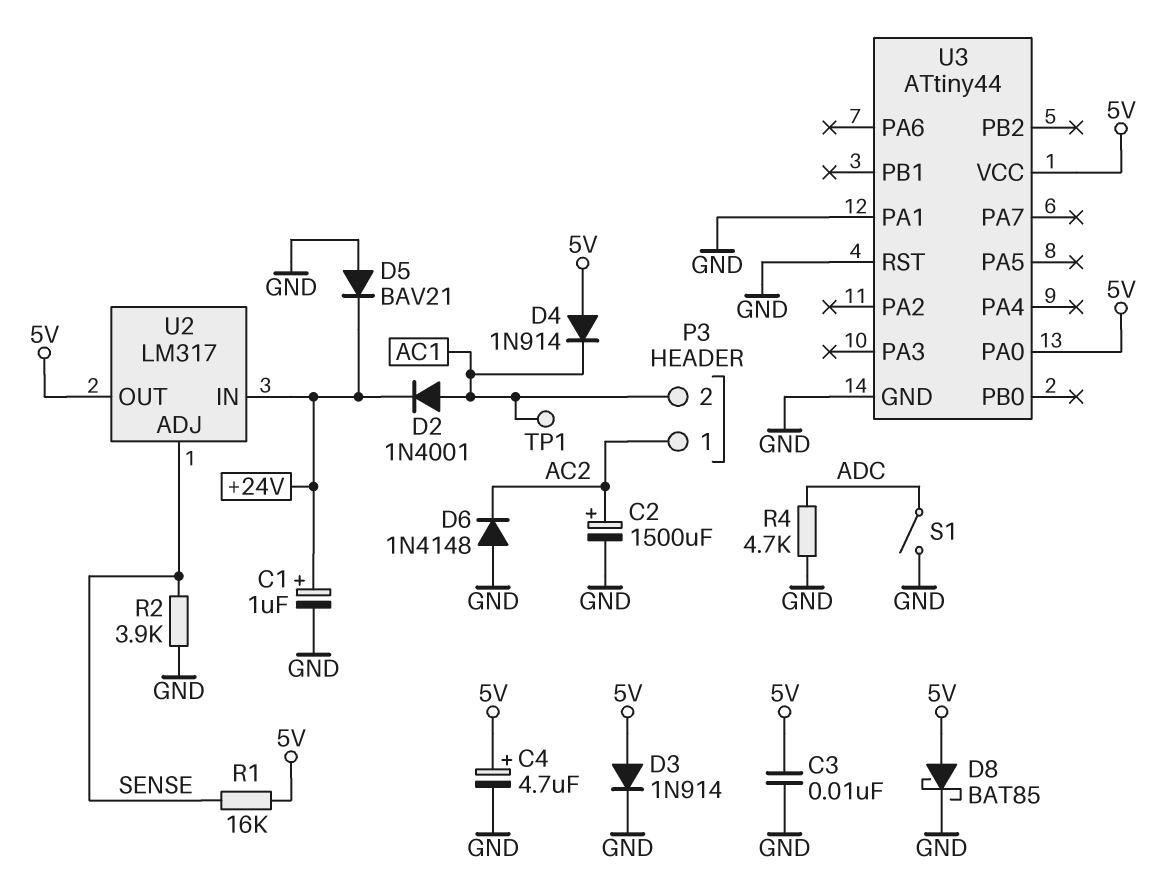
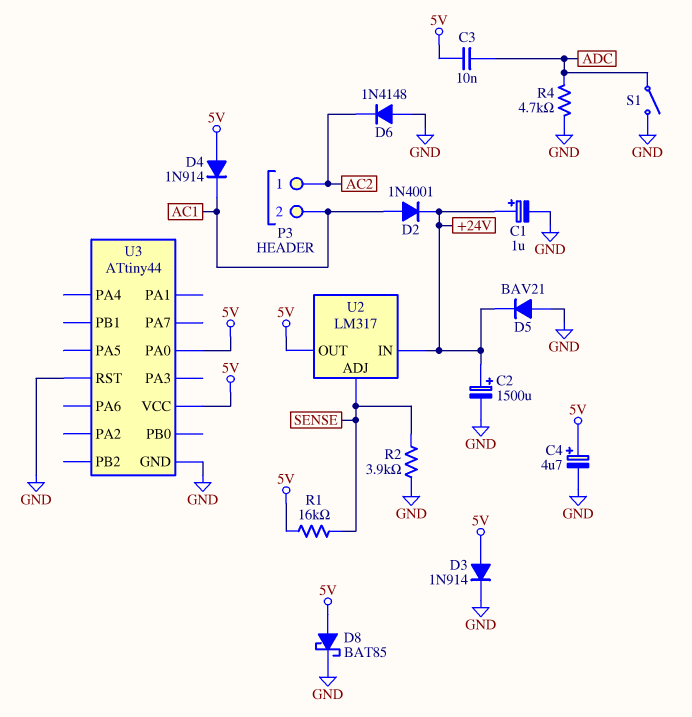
C2: 1500uF (plus AC2, minus GND) -> 1500uF (plus +24V, minus GND)
C3: 10nF (5V, GND) -> 10nF (5V, ADC)
TP1: test point (AC1) -> none
U3 pin PA1: GND -> none

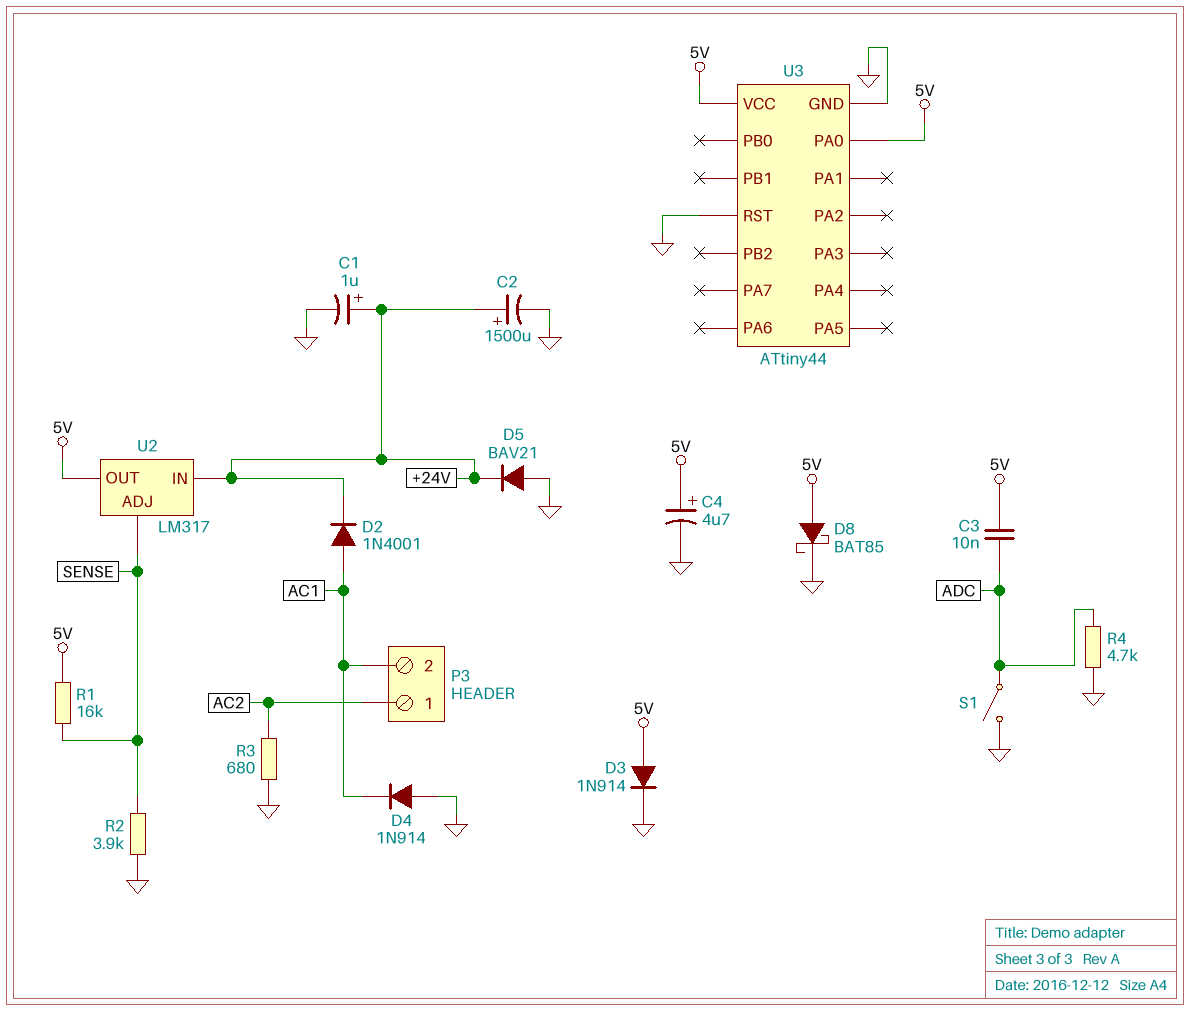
D4: diode 1N914 (A 5V, K AC1) -> diode 1N914 (A GND, K AC1)
D6: diode 1N4148 (A GND, K AC2) -> none
R3: none -> 680 (AC2, GND)

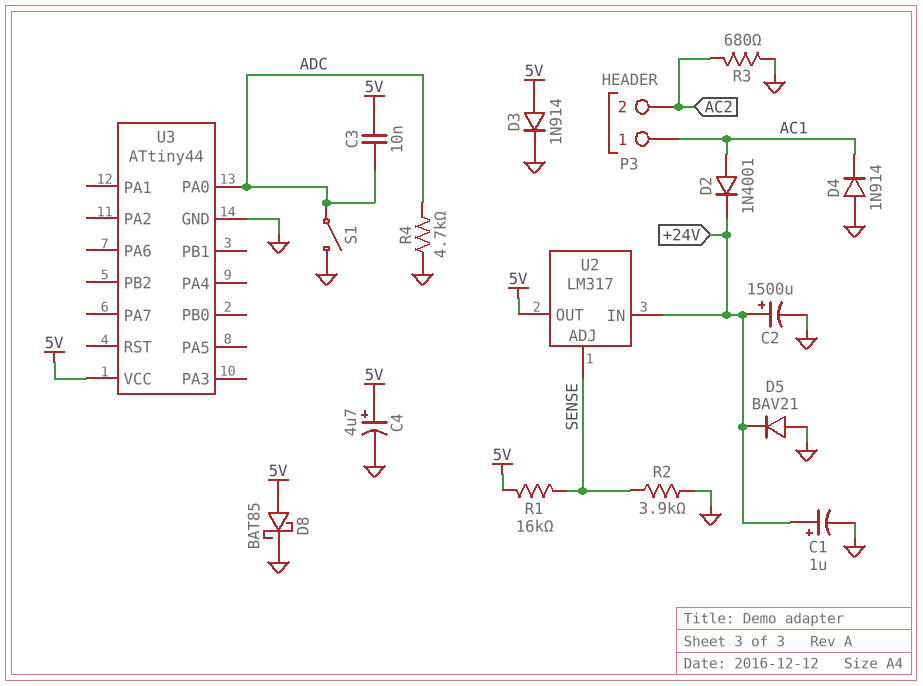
P3 pin 1: AC2 -> AC1
P3 pin 2: AC1 -> AC2
U3 pin PA0: 5V -> ADC
U3 pin RST: GND -> none

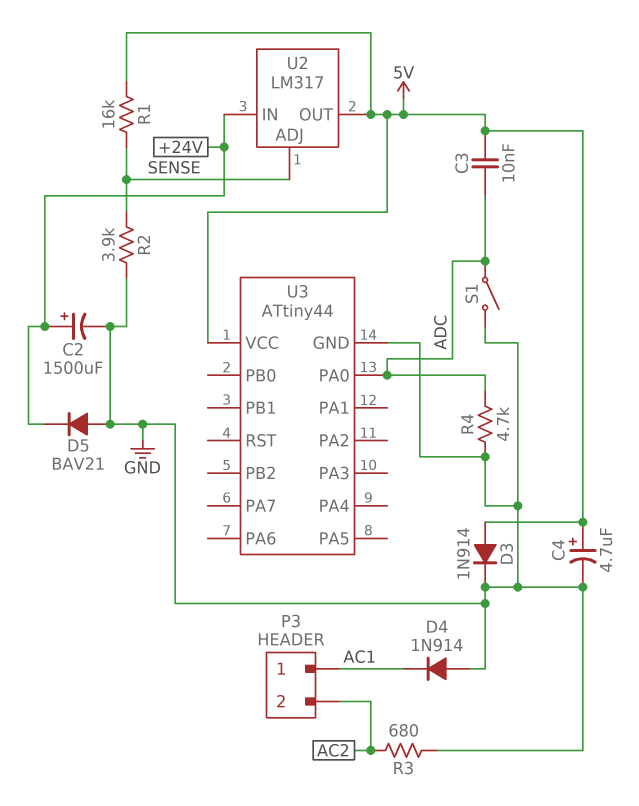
C1: 1uF (plus +24V, minus GND) -> none
D2: diode 1N4001 (A AC1, K +24V) -> none
D8: schottky BAT85 (A 5V, K GND) -> none

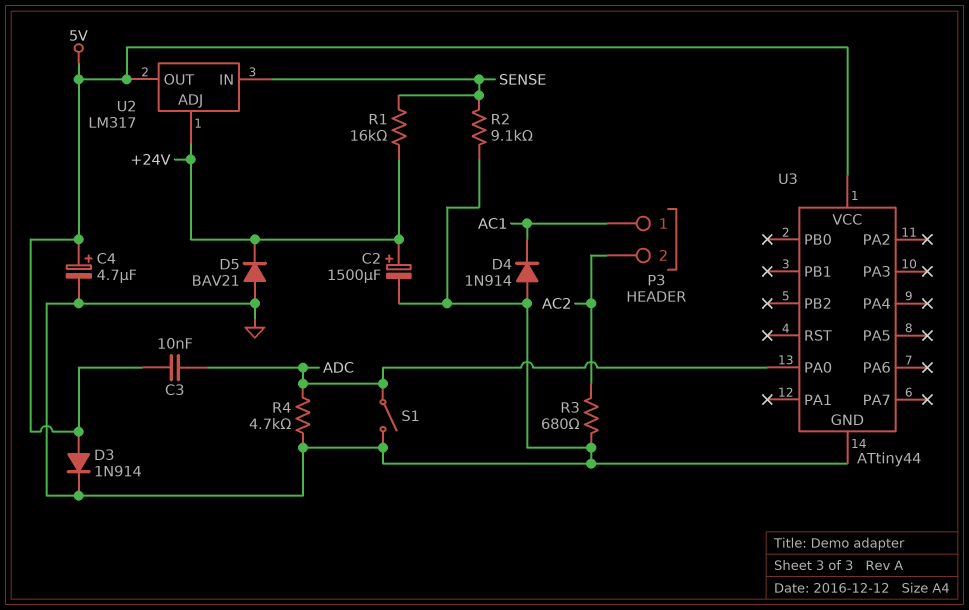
R1: 16k (5V, SENSE) -> 16k (+24V, SENSE)
R2: 3.9k (GND, SENSE) -> 9.1k (GND, SENSE)
U2 pin ADJ: SENSE -> +24V
U2 pin IN: +24V -> SENSE

